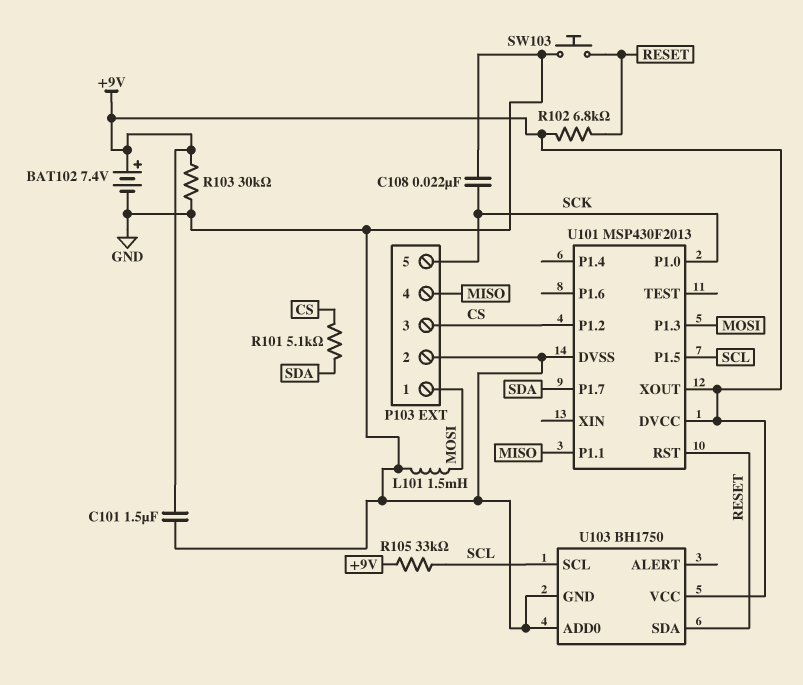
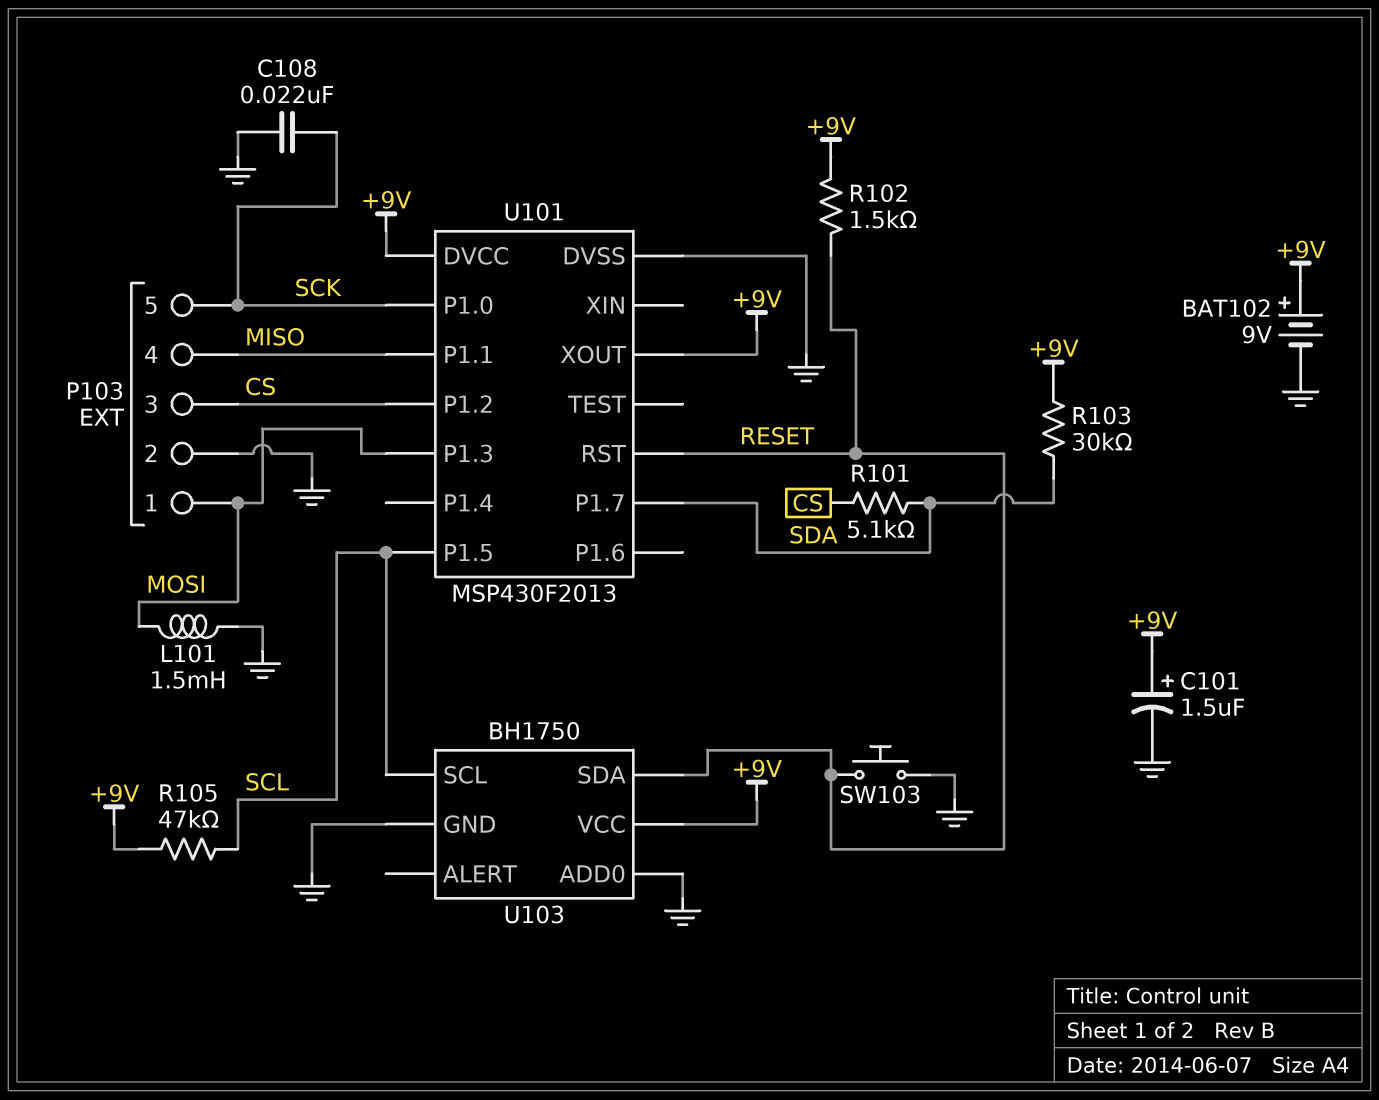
BAT102: 7.4V (plus +9V, minus GND) -> 9V (plus +9V, minus GND)
C101: 1.5uF (+9V, GND) -> 1.5uF (plus +9V, minus GND)
R102: 6.8k (+9V, RESET) -> 1.5k (+9V, RESET)
R103: 30k (+9V, GND) -> 30k (+9V, SDA)
R105: 33k (+9V, SCL) -> 47k (+9V, SCL)

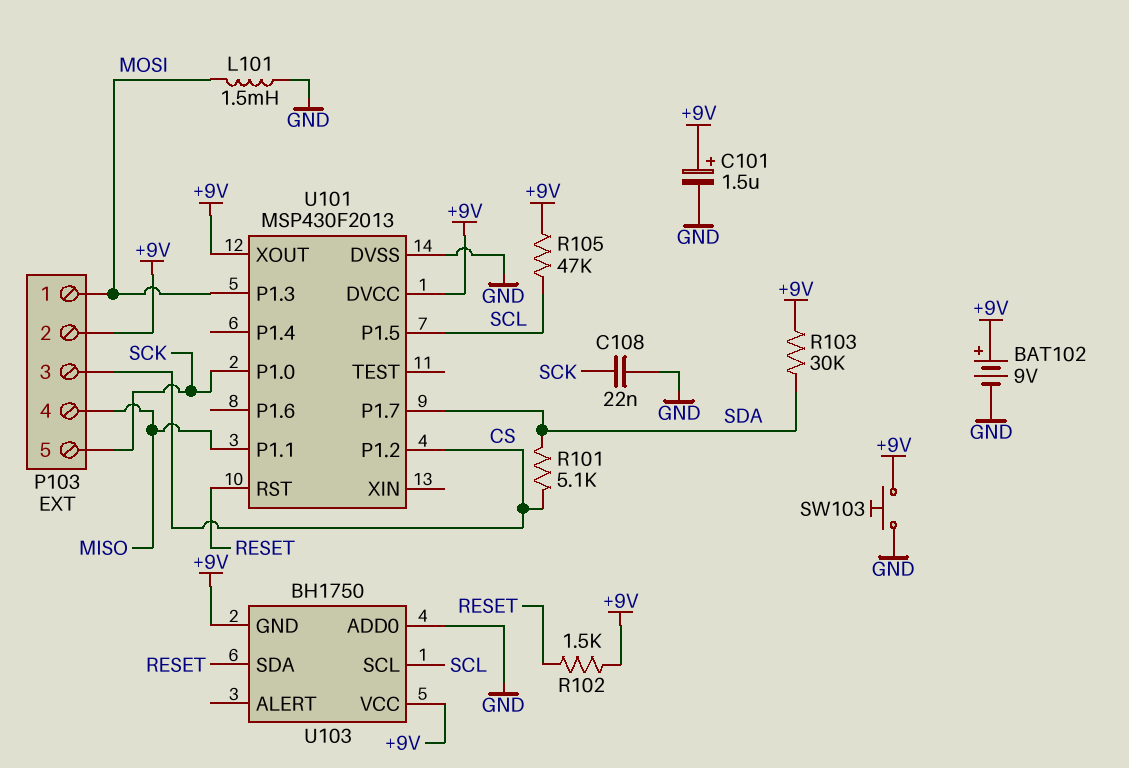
P103 pin 2: GND -> +9V
SW103: button (GND, RESET) -> button (+9V, GND)
U103 pin GND: GND -> +9V

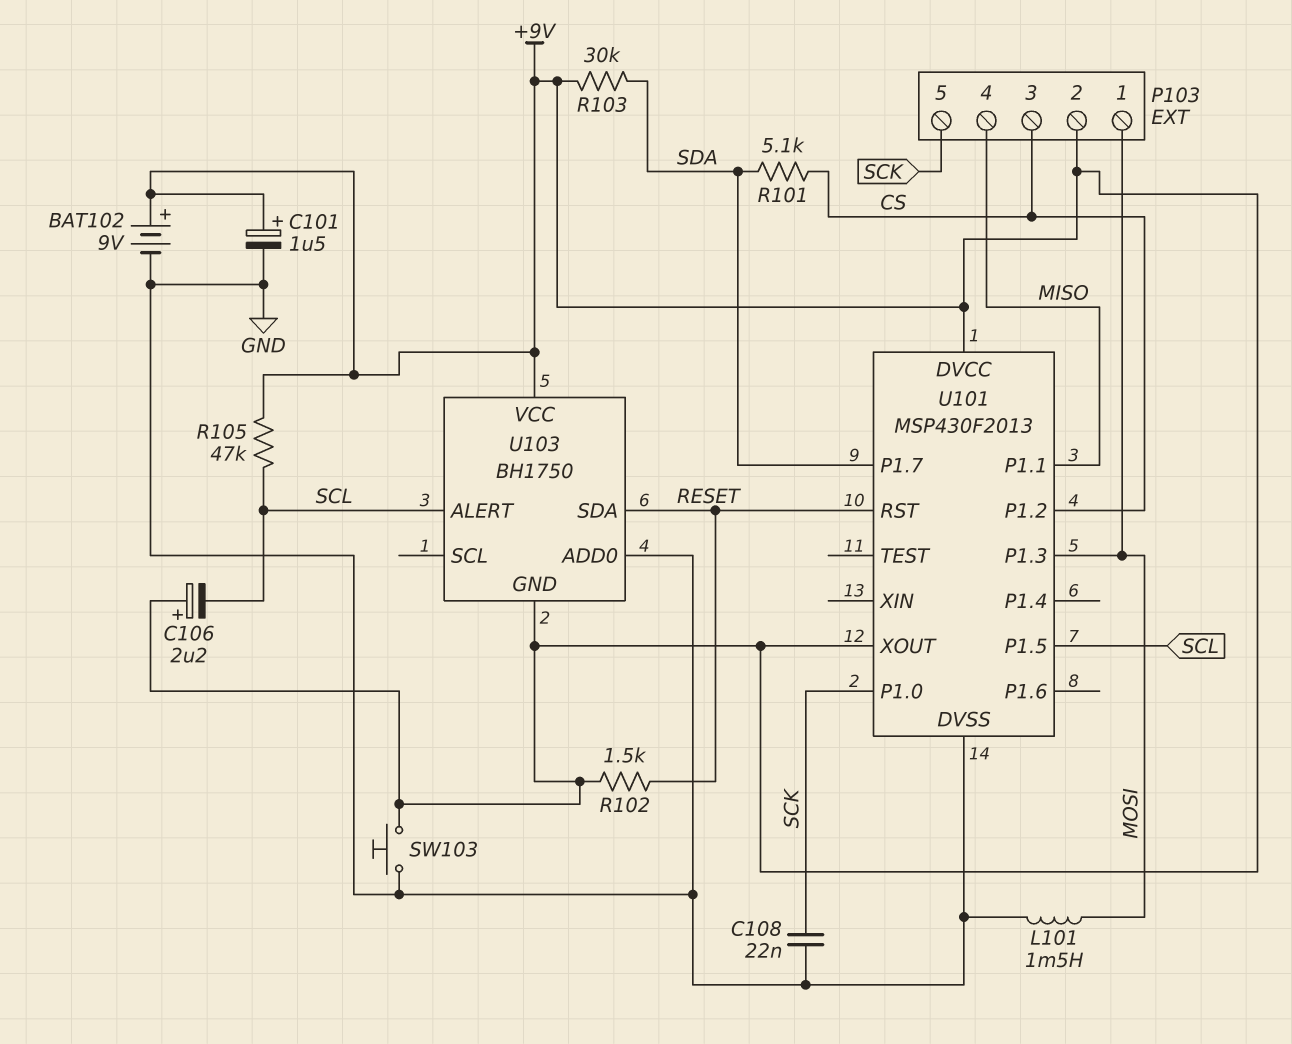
C106: none -> 2.2uF (plus +9V, minus SCL)
U103 pin ALERT: none -> SCL
U103 pin SCL: SCL -> none

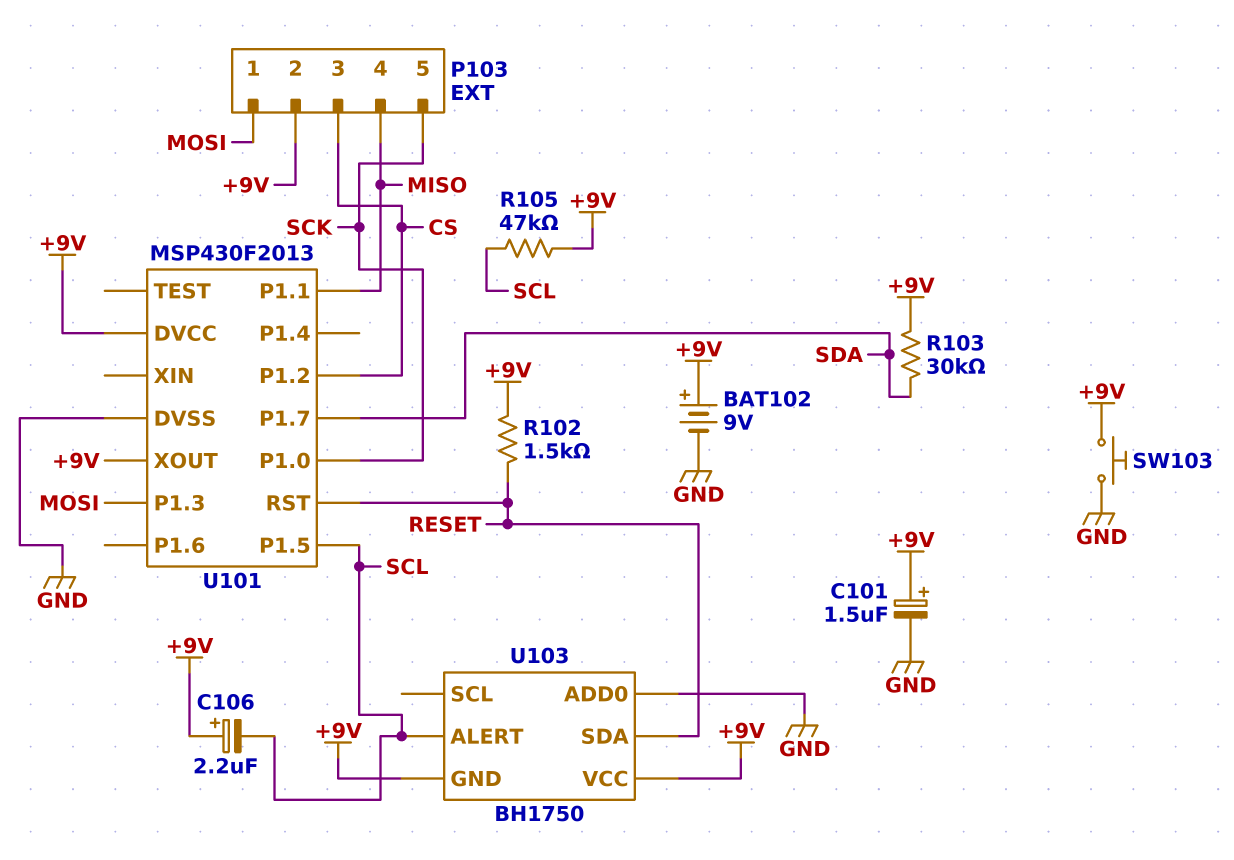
C108: 22nF (GND, SCK) -> none
L101: 1.5mH (GND, MOSI) -> none
R101: 5.1k (CS, SDA) -> none

